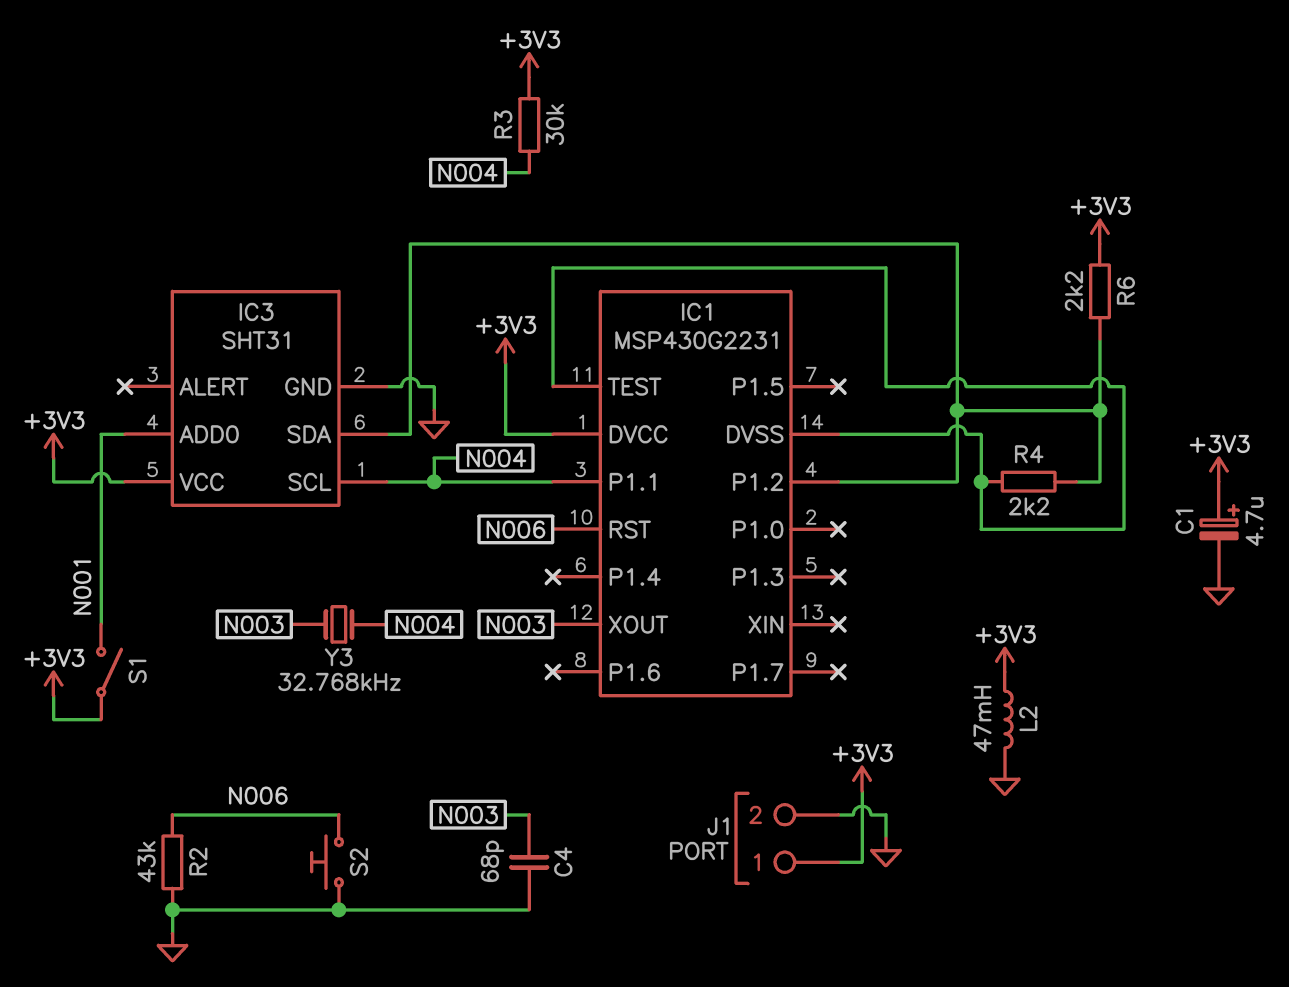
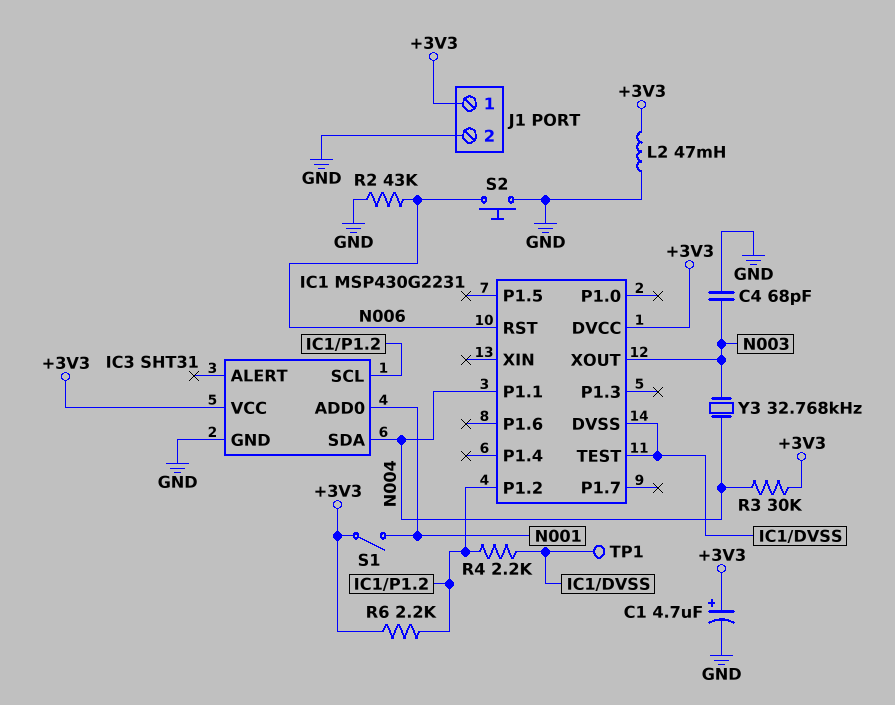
IC3 pin SCL: N004 -> IC1/P1.2
IC3 pin SDA: IC1/P1.2 -> N004
TP1: none -> test point (IC1/DVSS)

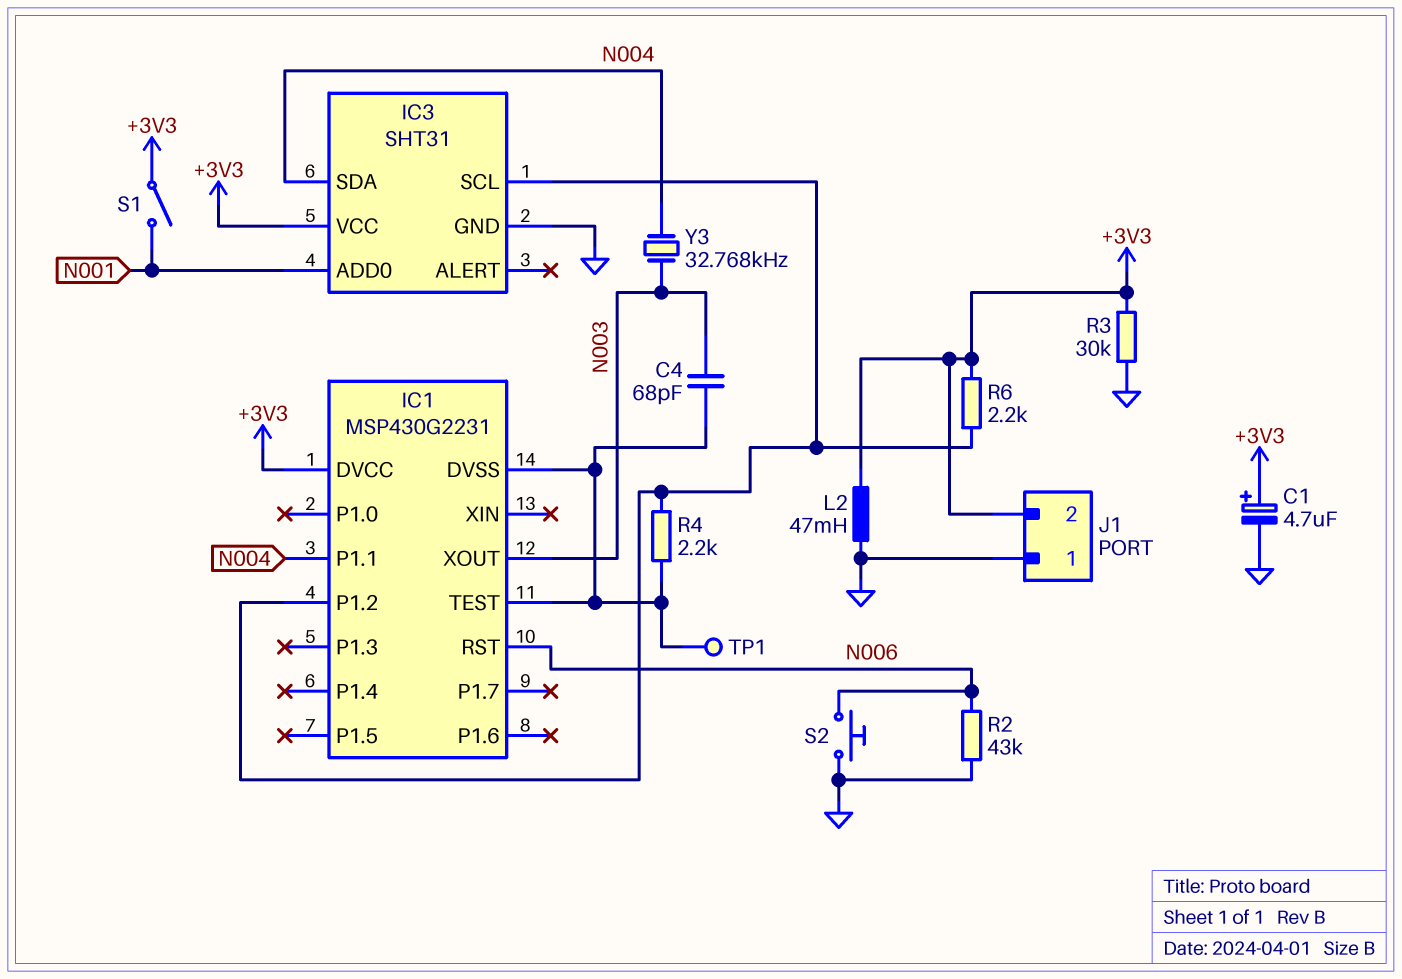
C4: 68pF (GND, N003) -> 68pF (IC1/DVSS, N003)
J1 pin 1: +3V3 -> GND
J1 pin 2: GND -> +3V3
R3: 30k (+3V3, N004) -> 30k (+3V3, GND)

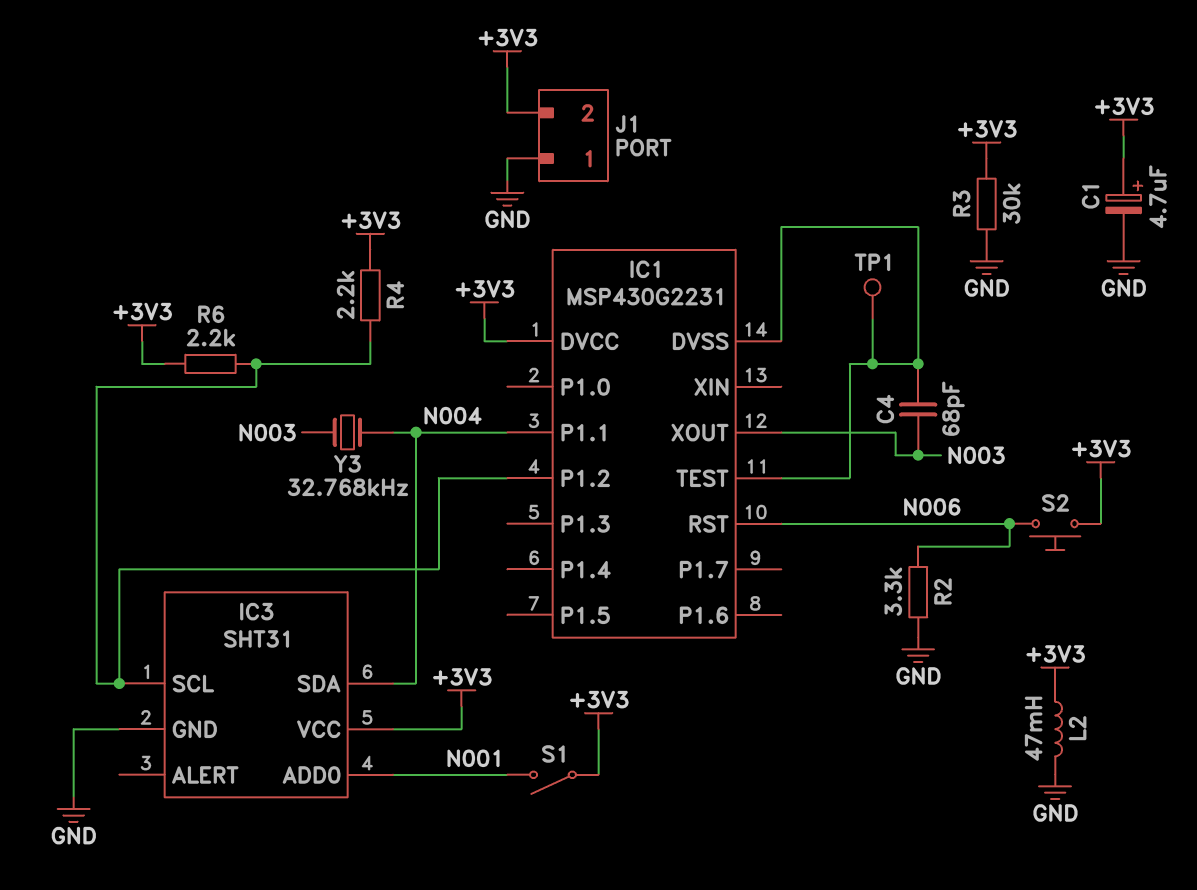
R2: 43k (GND, N006) -> 3.3k (GND, N006)
R4: 2.2k (IC1/DVSS, IC1/P1.2) -> 2.2k (+3V3, IC1/P1.2)
S2: button (GND, N006) -> button (+3V3, N006)

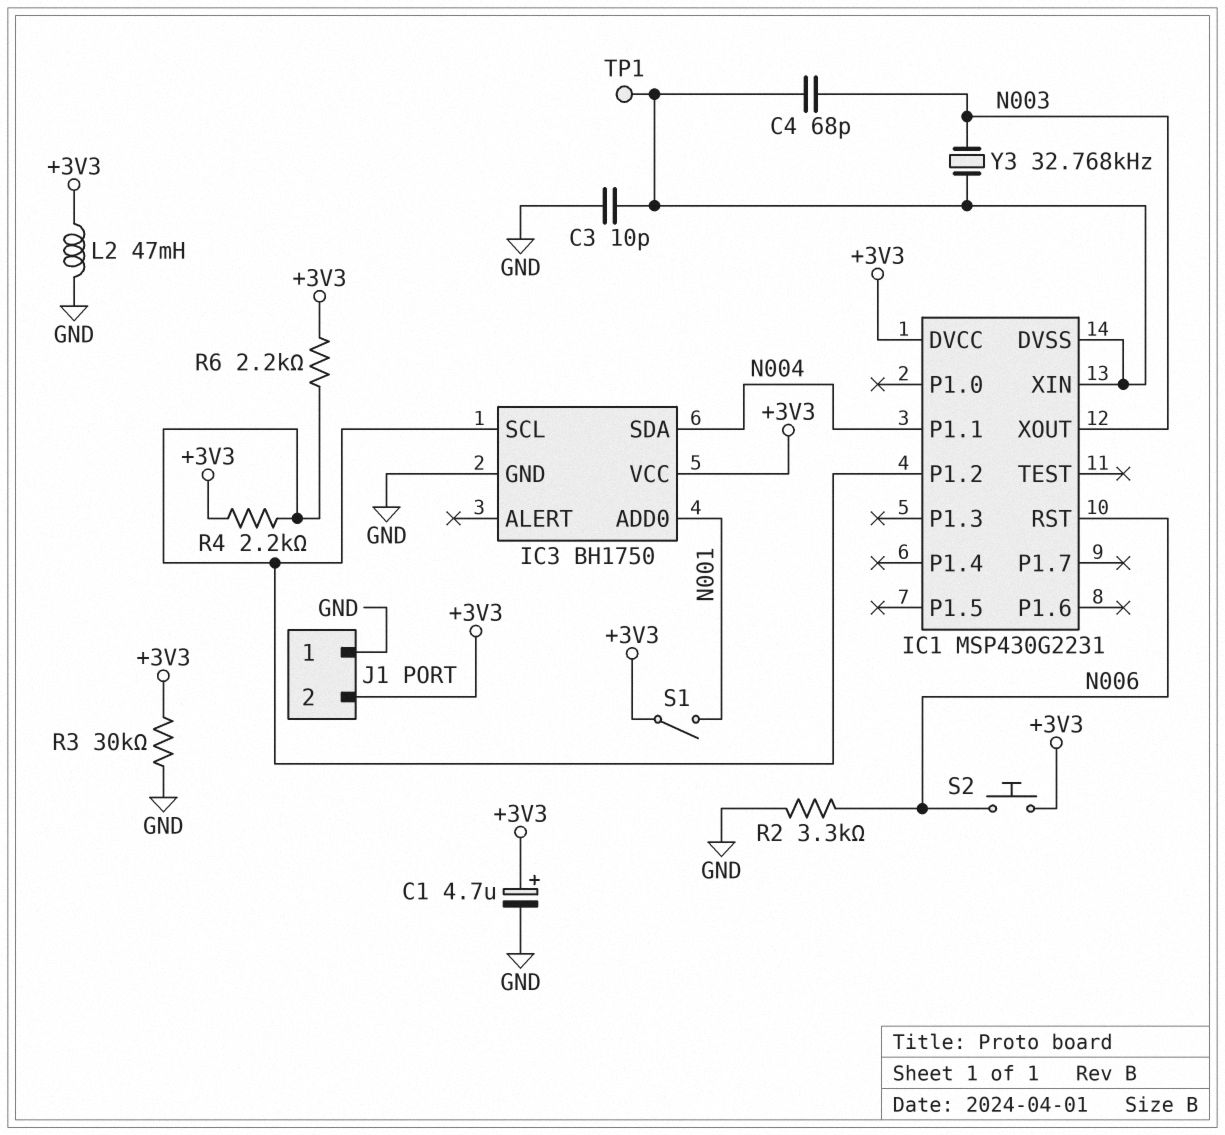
C3: none -> 10pF (GND, IC1/DVSS)
IC1 pin TEST: IC1/DVSS -> none
IC1 pin XIN: none -> IC1/DVSS
IC3: SHT31 -> BH1750
Y3: 32.768kHz (N003, N004) -> 32.768kHz (IC1/DVSS, N003)

